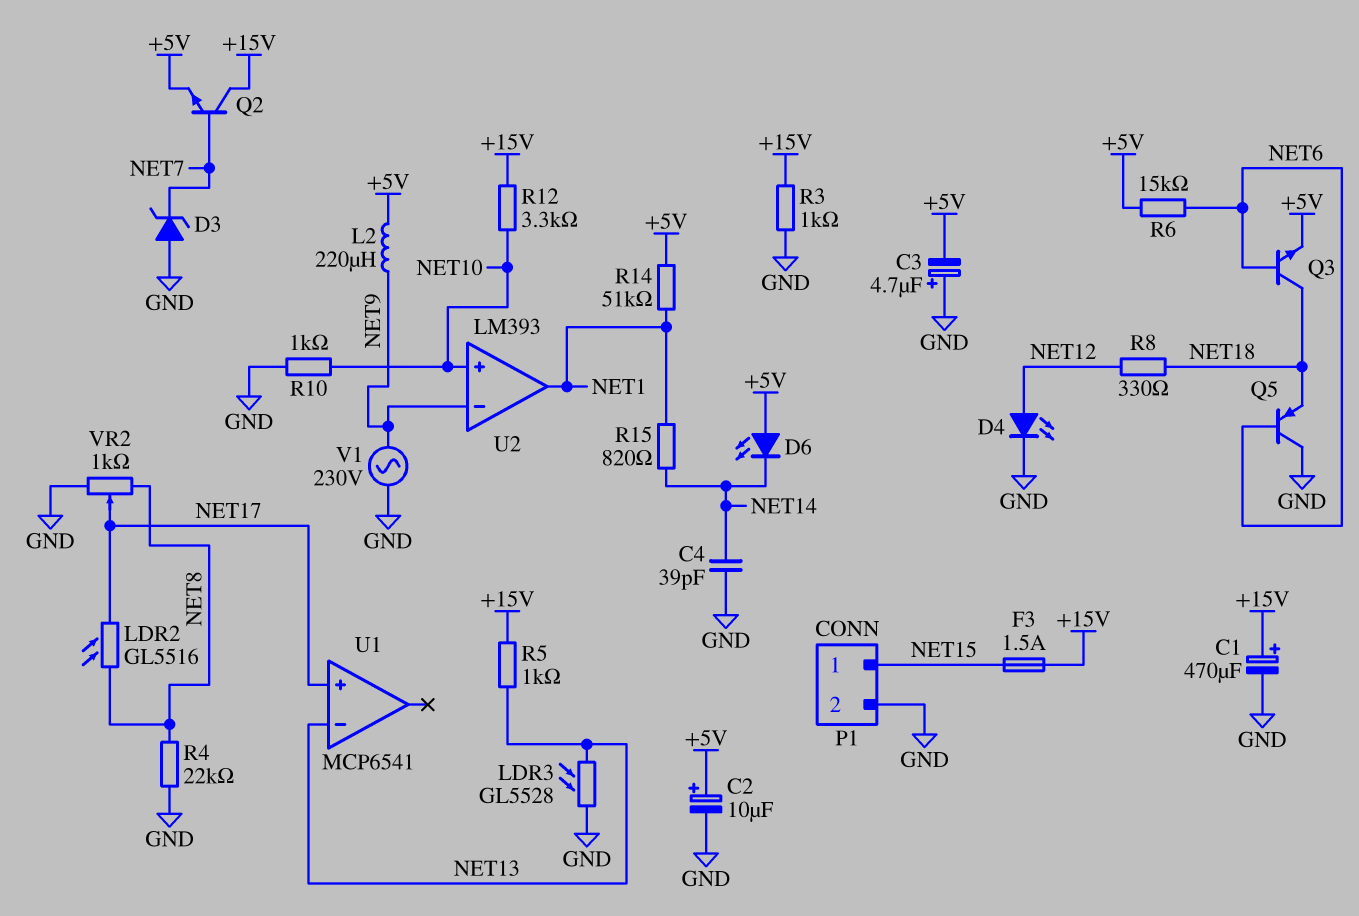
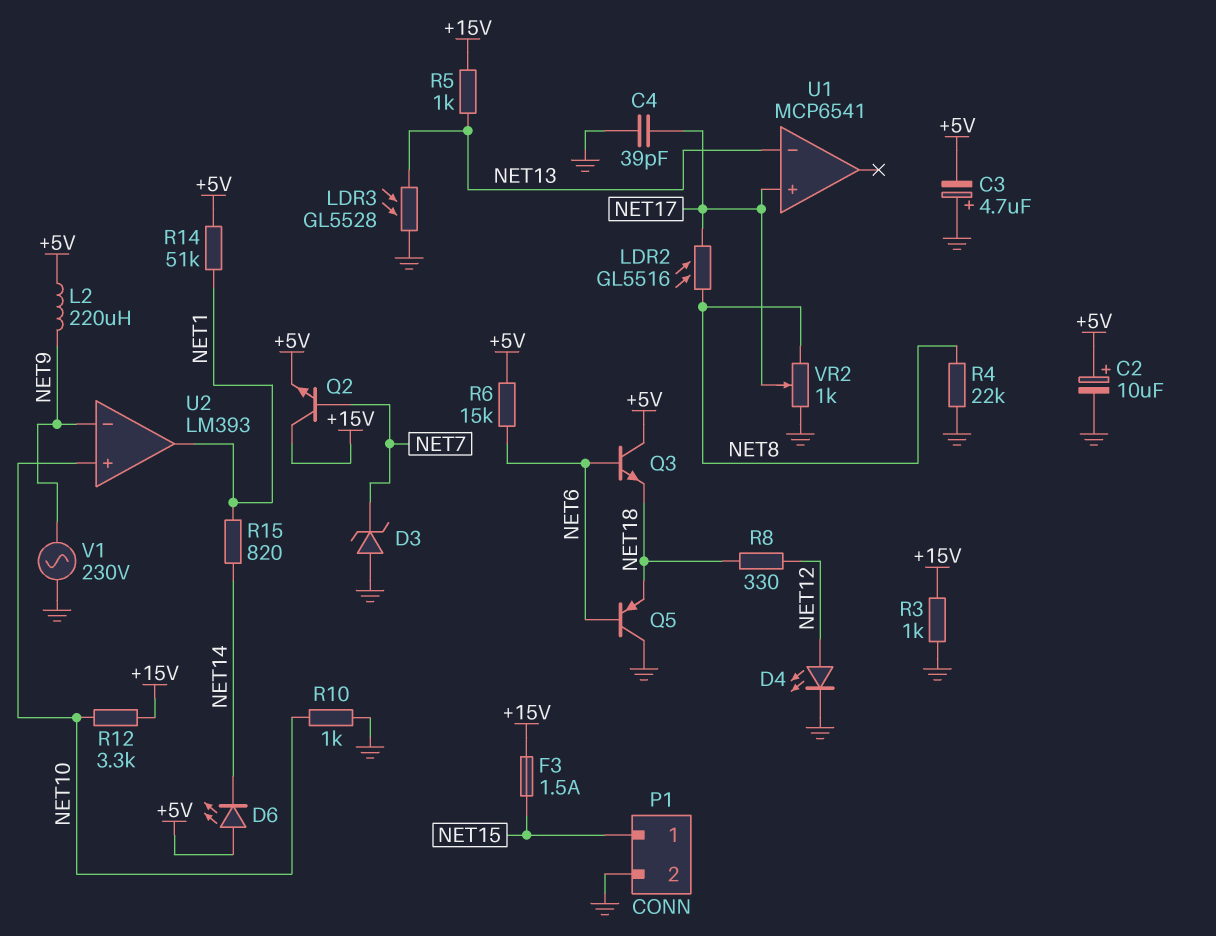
C1: 470uF (plus +15V, minus GND) -> none
C4: 39pF (GND, NET14) -> 39pF (GND, NET17)
Q3: NPN (B NET6, C NET18, E +5V) -> NPN (B NET6, C +5V, E NET18)

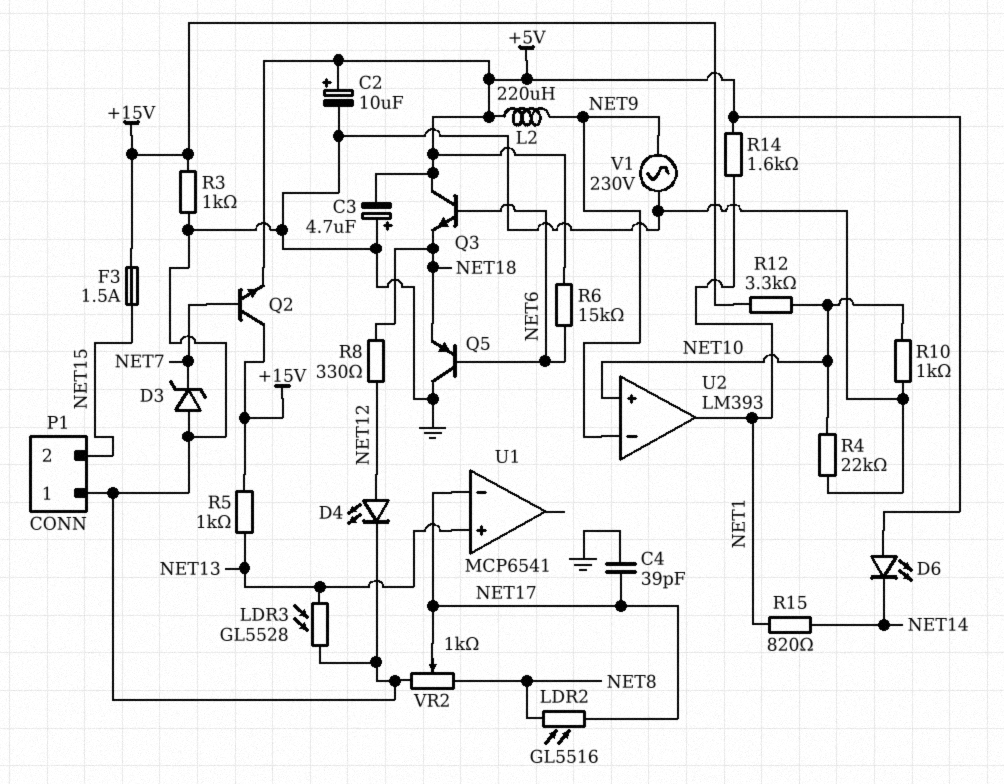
P1 pin 1: NET15 -> GND
P1 pin 2: GND -> NET15
R4: 22k (GND, NET8) -> 22k (GND, NET10)
R14: 51k (+5V, NET1) -> 1.6k (+5V, NET1)
U1 pin in+: NET17 -> NET13
U1 pin in-: NET13 -> NET17

